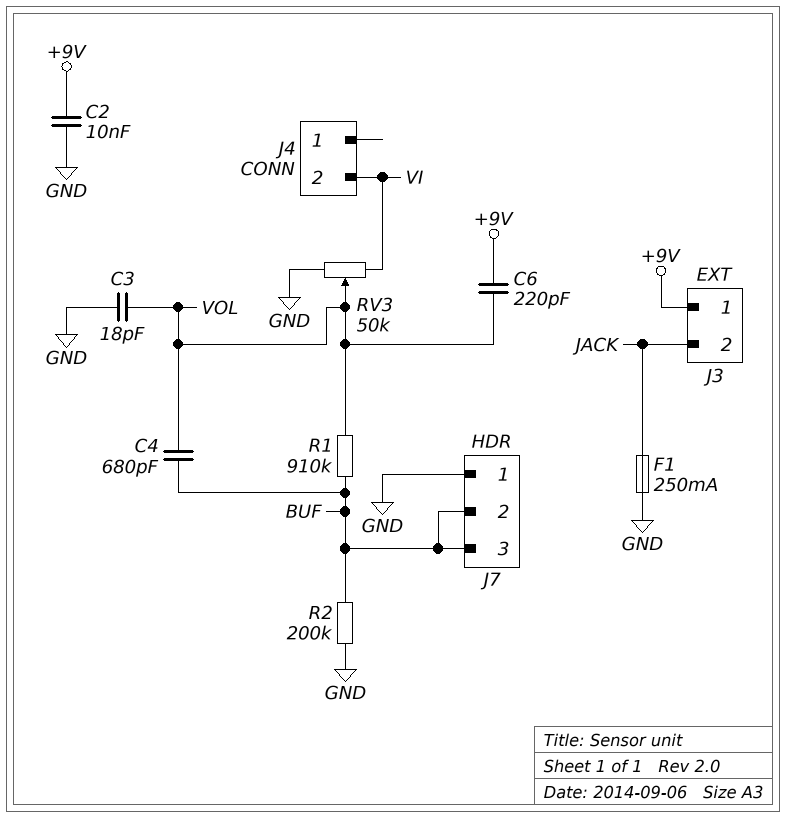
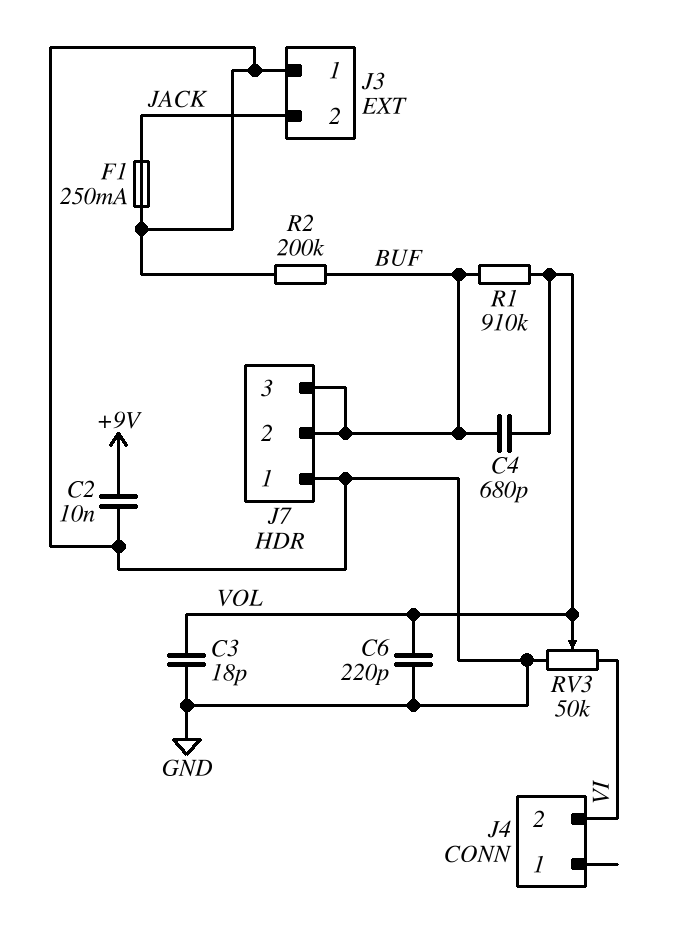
C6: 220pF (+9V, VOL) -> 220pF (GND, VOL)
J3 pin 1: +9V -> GND

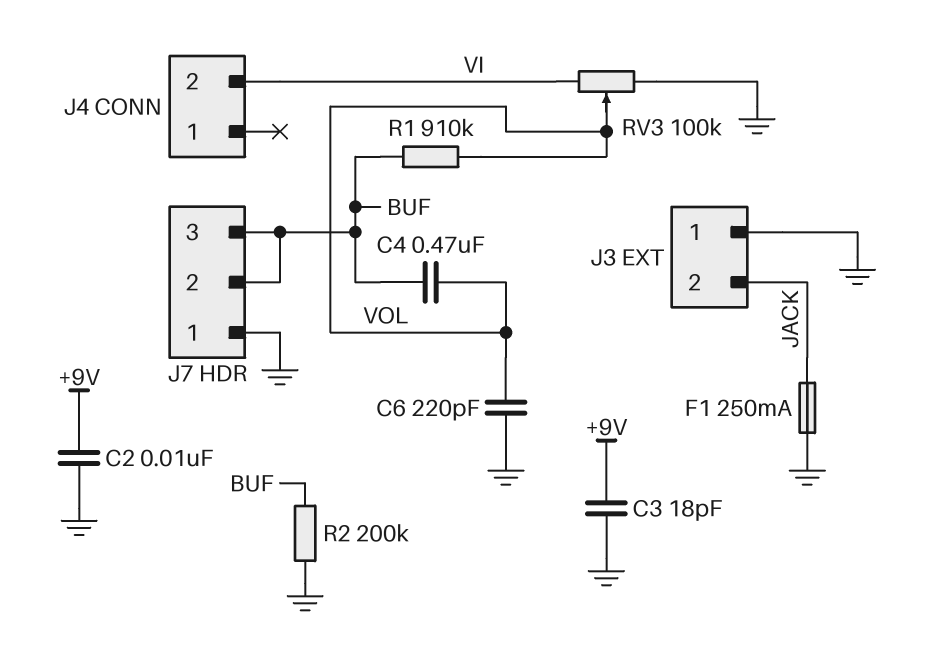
C3: 18pF (GND, VOL) -> 18pF (+9V, GND)
C4: 680pF (BUF, VOL) -> 470nF (BUF, VOL)
RV3: 50k (GND, VI, wiper VOL) -> 100k (GND, VI, wiper VOL)

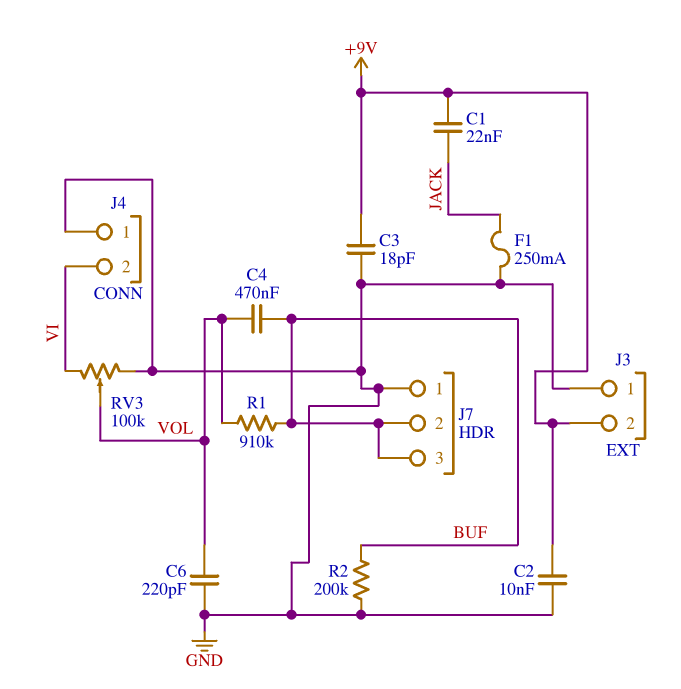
C1: none -> 22nF (+9V, JACK)
J3 pin 2: JACK -> +9V
J4 pin 1: none -> GND

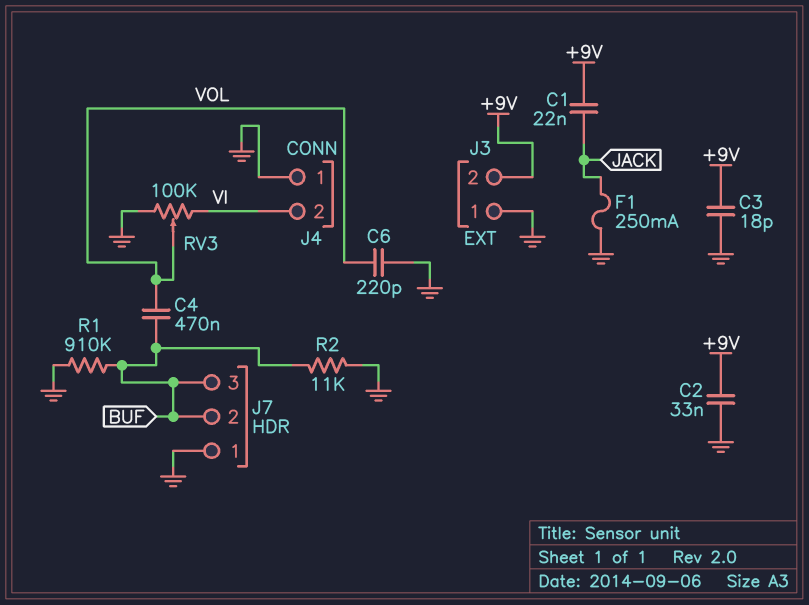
C2: 10nF (+9V, GND) -> 33nF (+9V, GND)
R1: 910k (BUF, VOL) -> 910k (BUF, GND)
R2: 200k (BUF, GND) -> 11k (BUF, GND)

